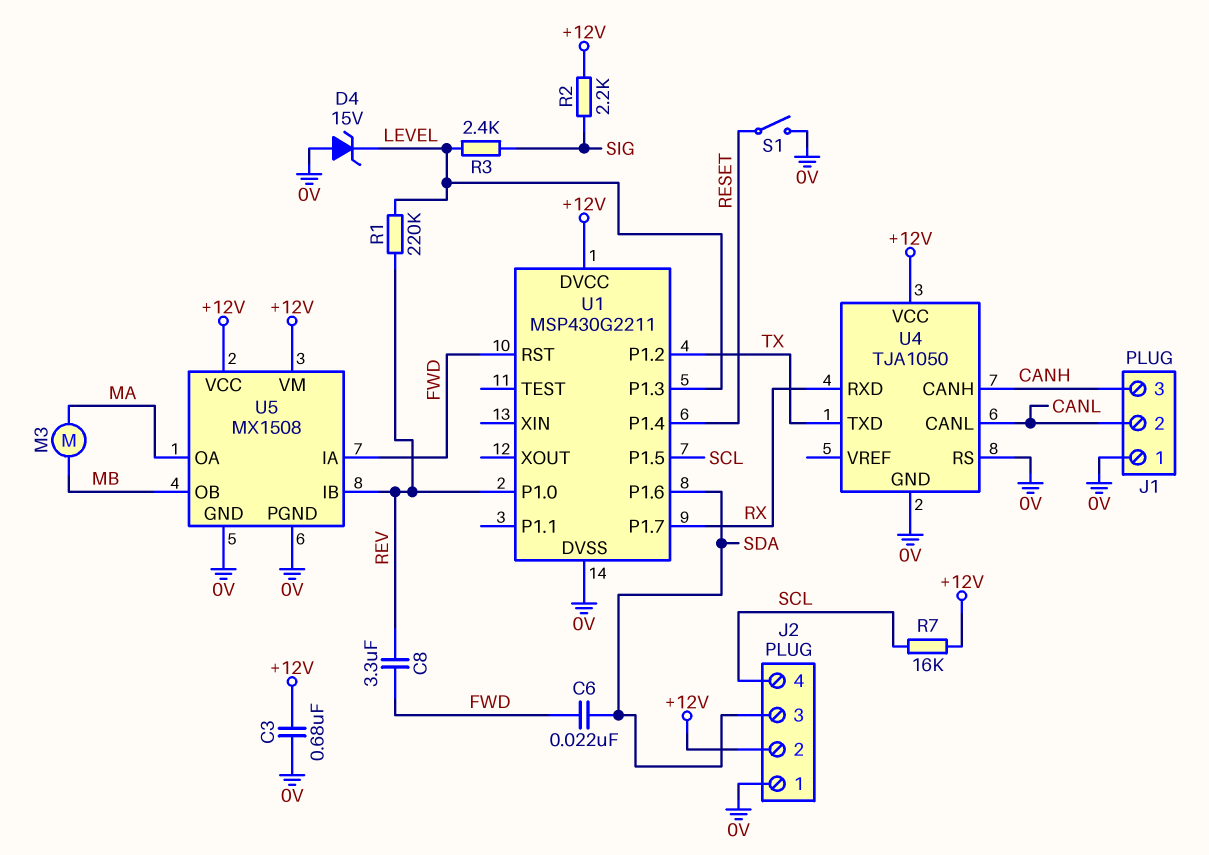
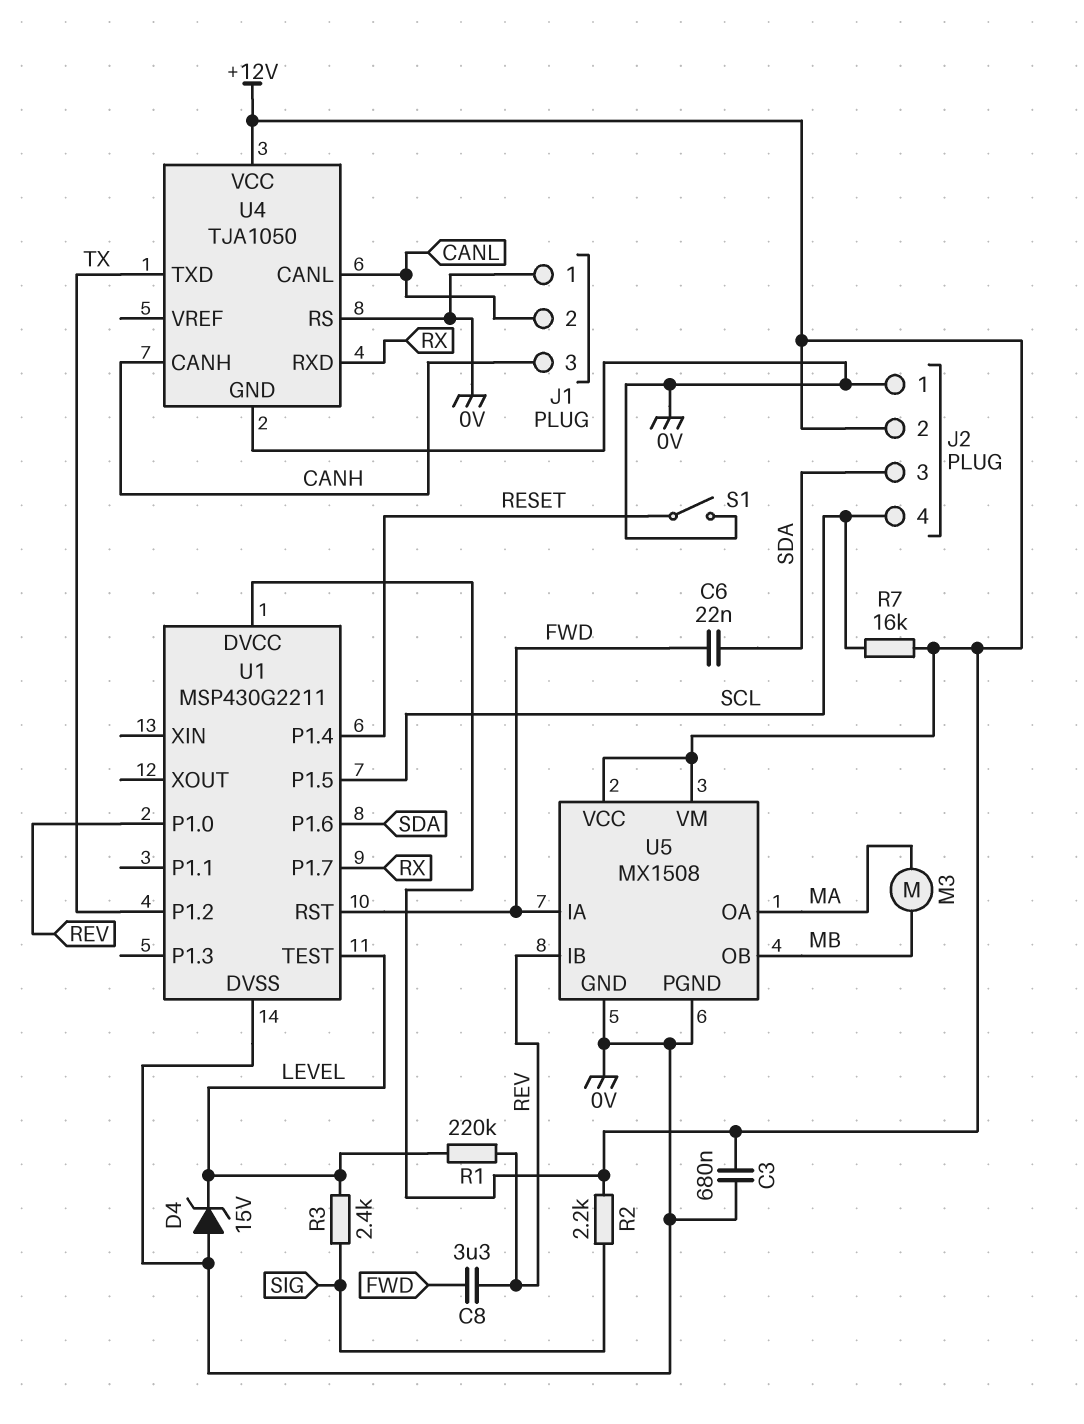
U1 pin P1.3: LEVEL -> none
U1 pin TEST: none -> LEVEL

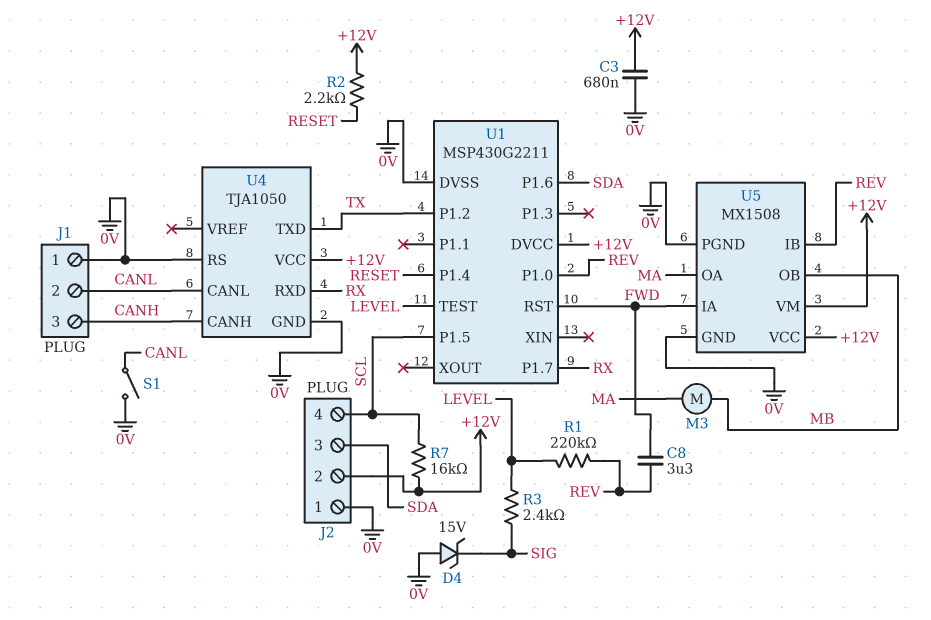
C6: 22nF (FWD, SDA) -> none
D4: zener 15V (A 0V, K LEVEL) -> zener 15V (A 0V, K SIG)
R2: 2.2k (+12V, SIG) -> 2.2k (+12V, RESET)
S1: switch (0V, RESET) -> switch (0V, CANL)

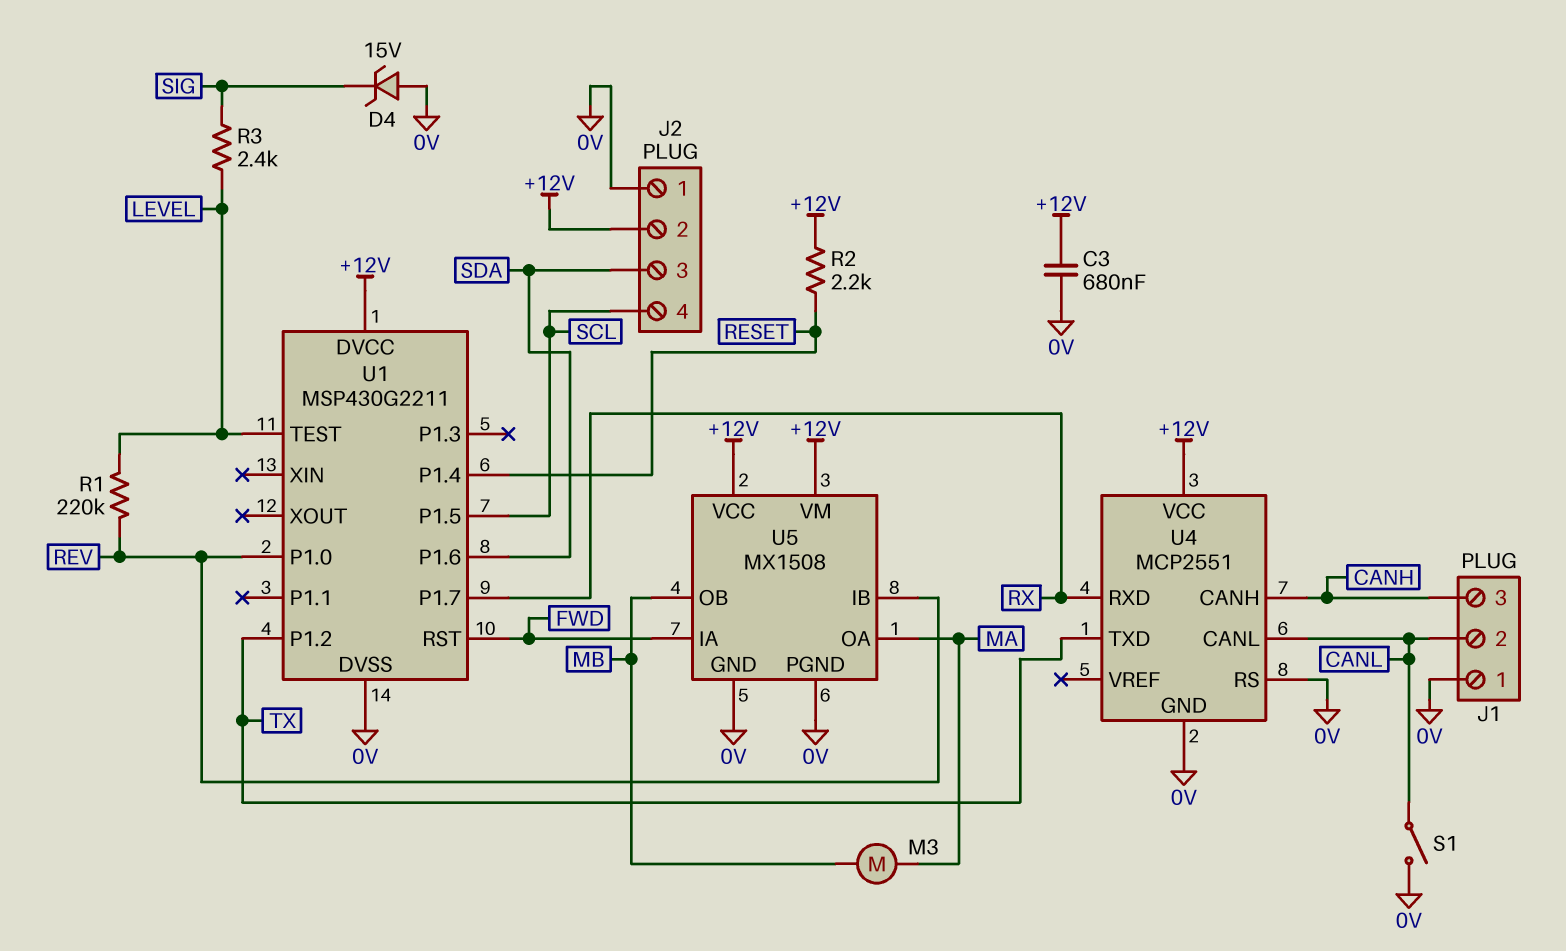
C8: 3.3uF (FWD, REV) -> none
R7: 16k (+12V, SCL) -> none
U4: TJA1050 -> MCP2551

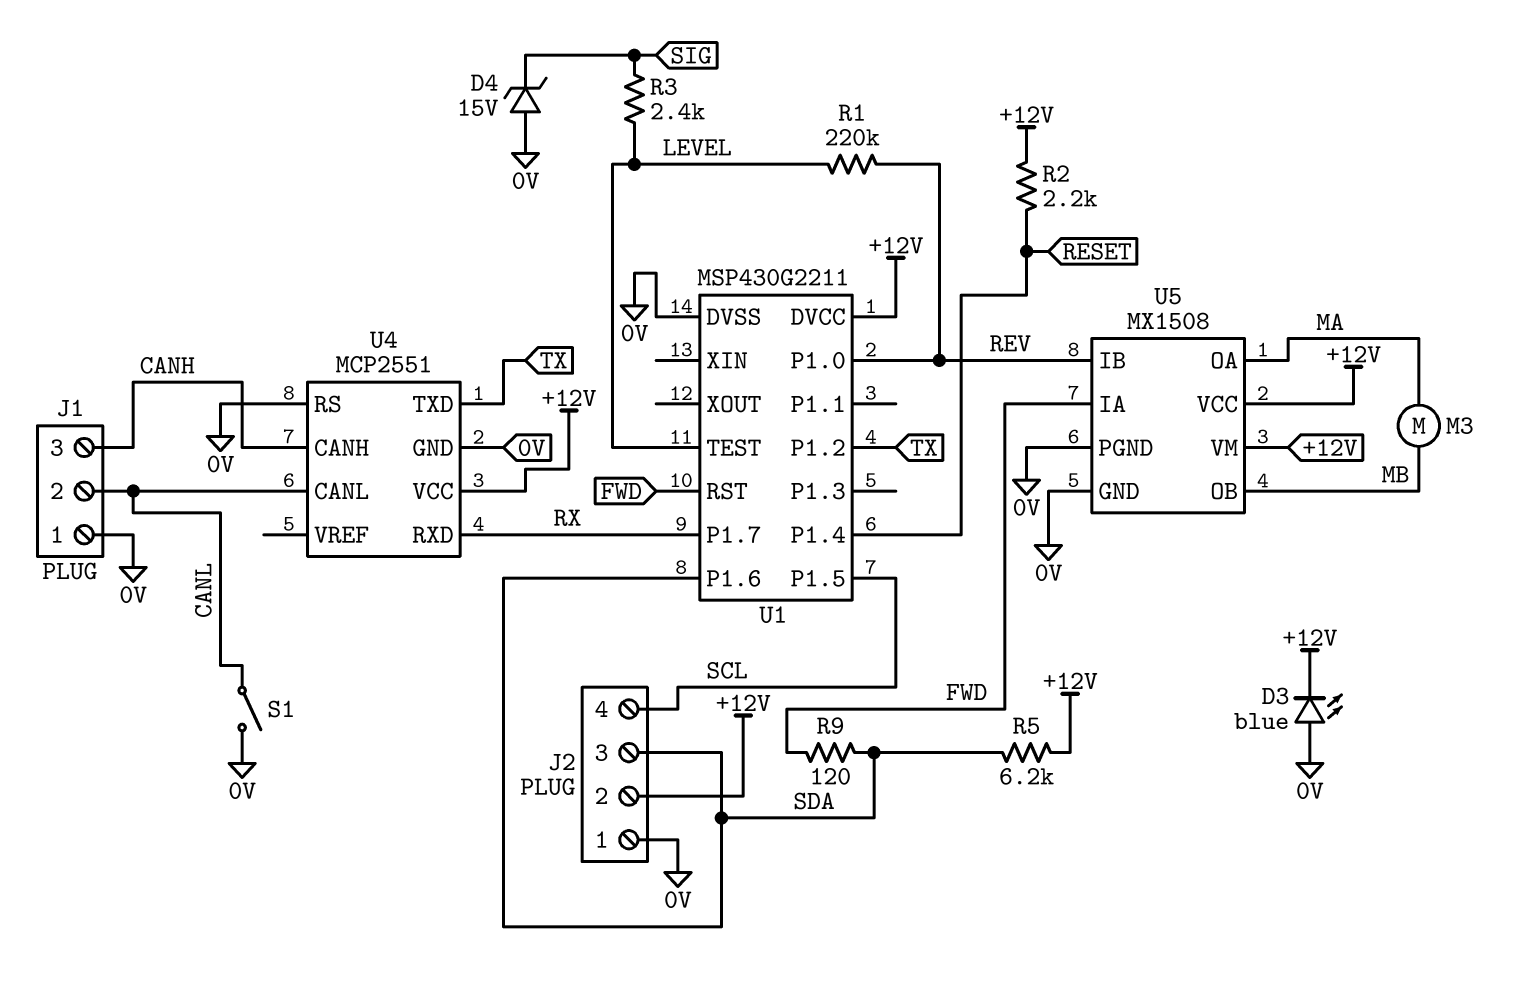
C3: 680nF (+12V, 0V) -> none
D3: none -> LED blue (A 0V, K +12V)
R5: none -> 6.2k (+12V, SDA)
R9: none -> 120 (FWD, SDA)

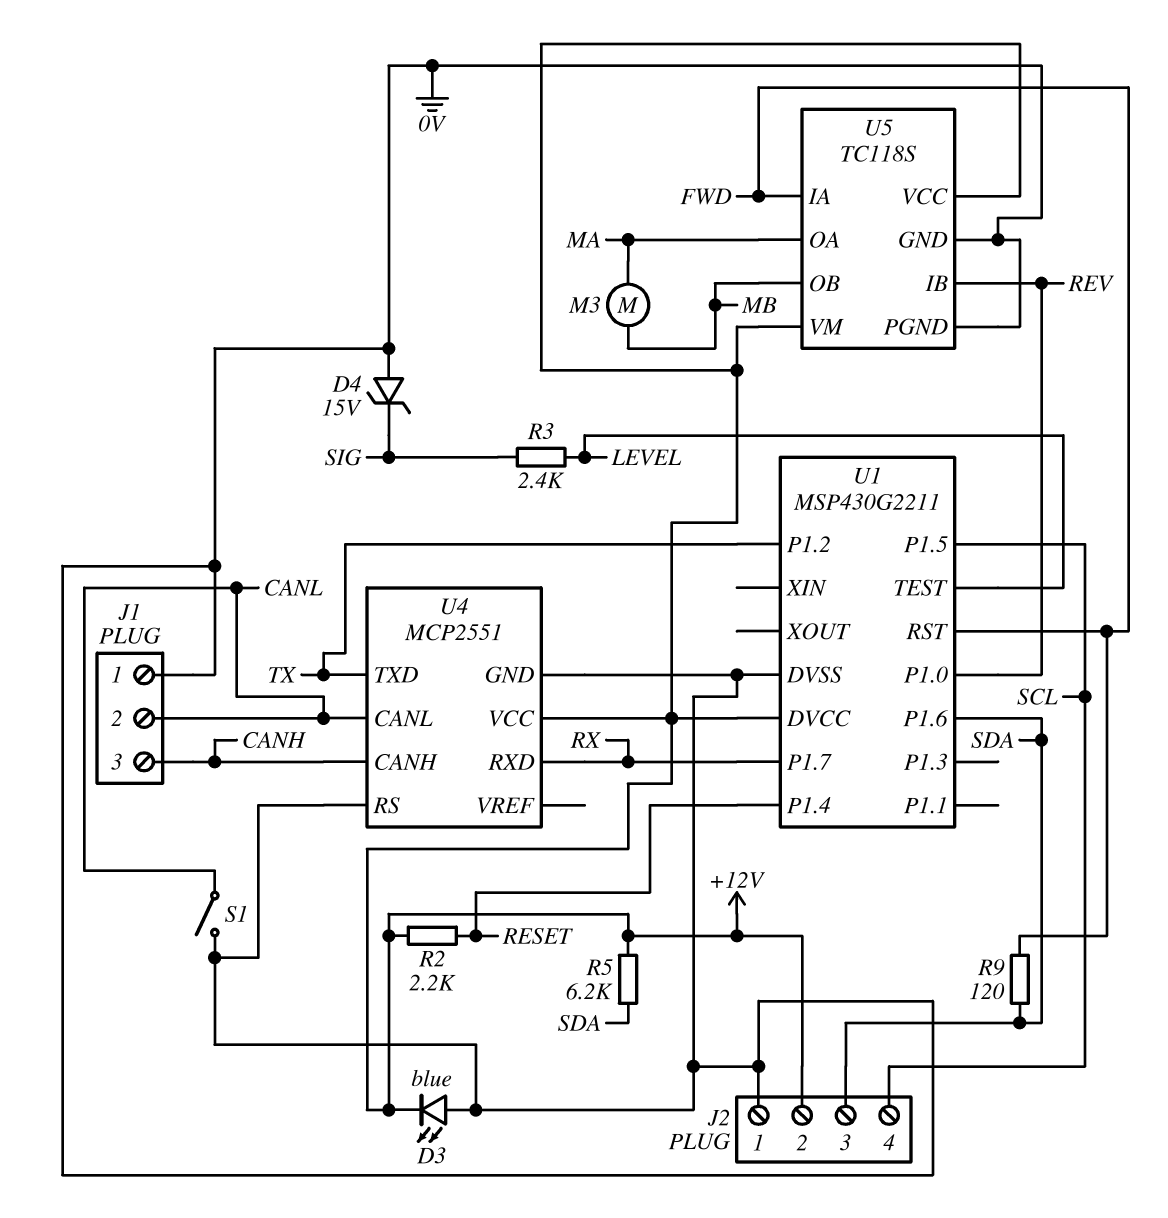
R1: 220k (LEVEL, REV) -> none
U5: MX1508 -> TC118S

